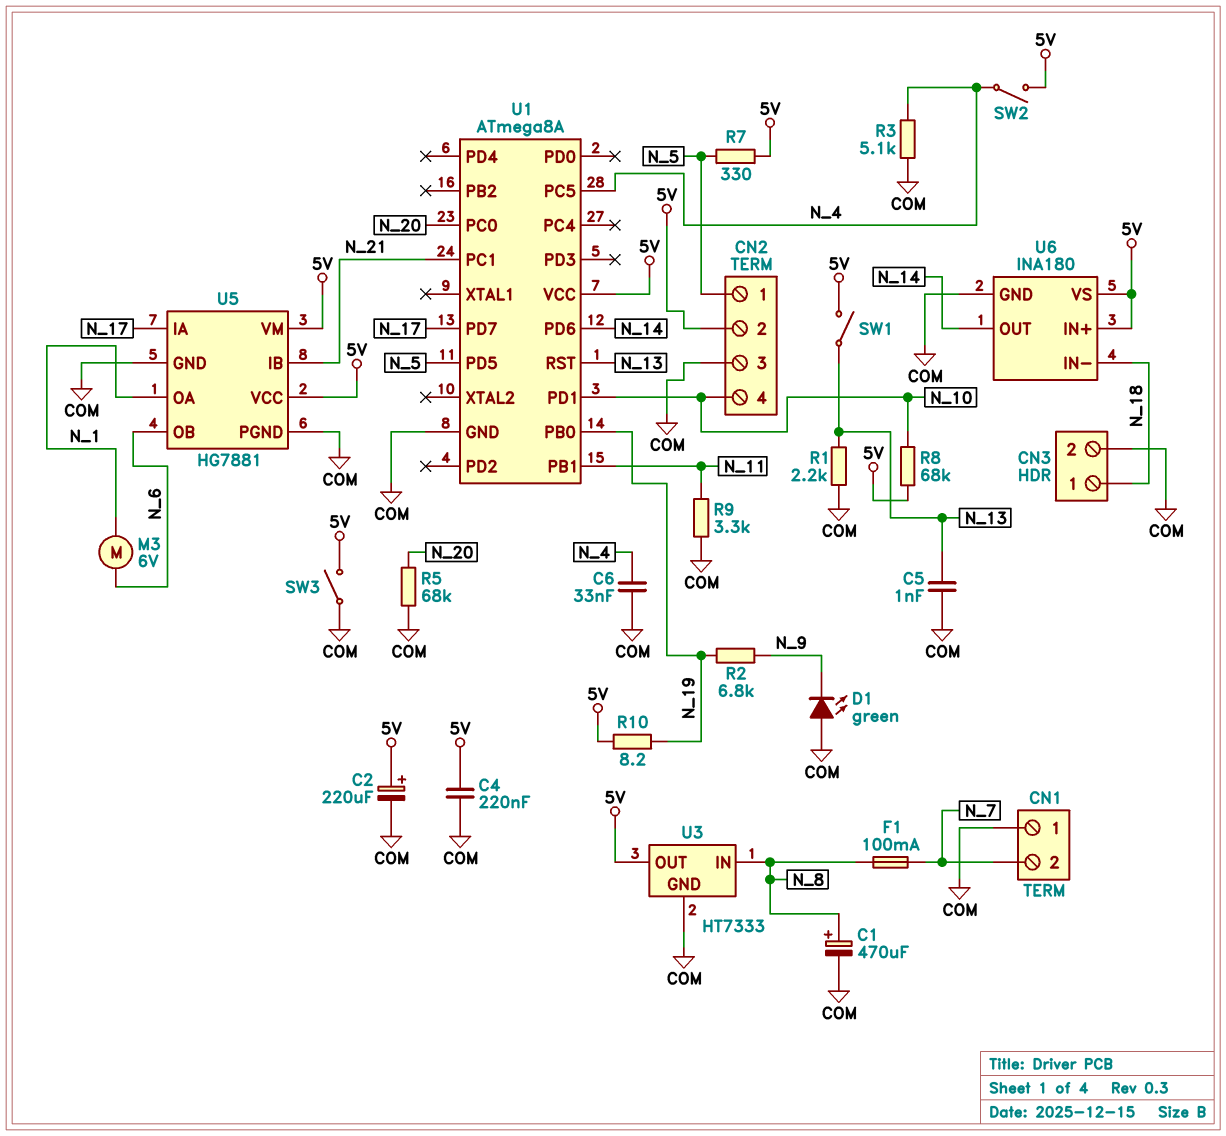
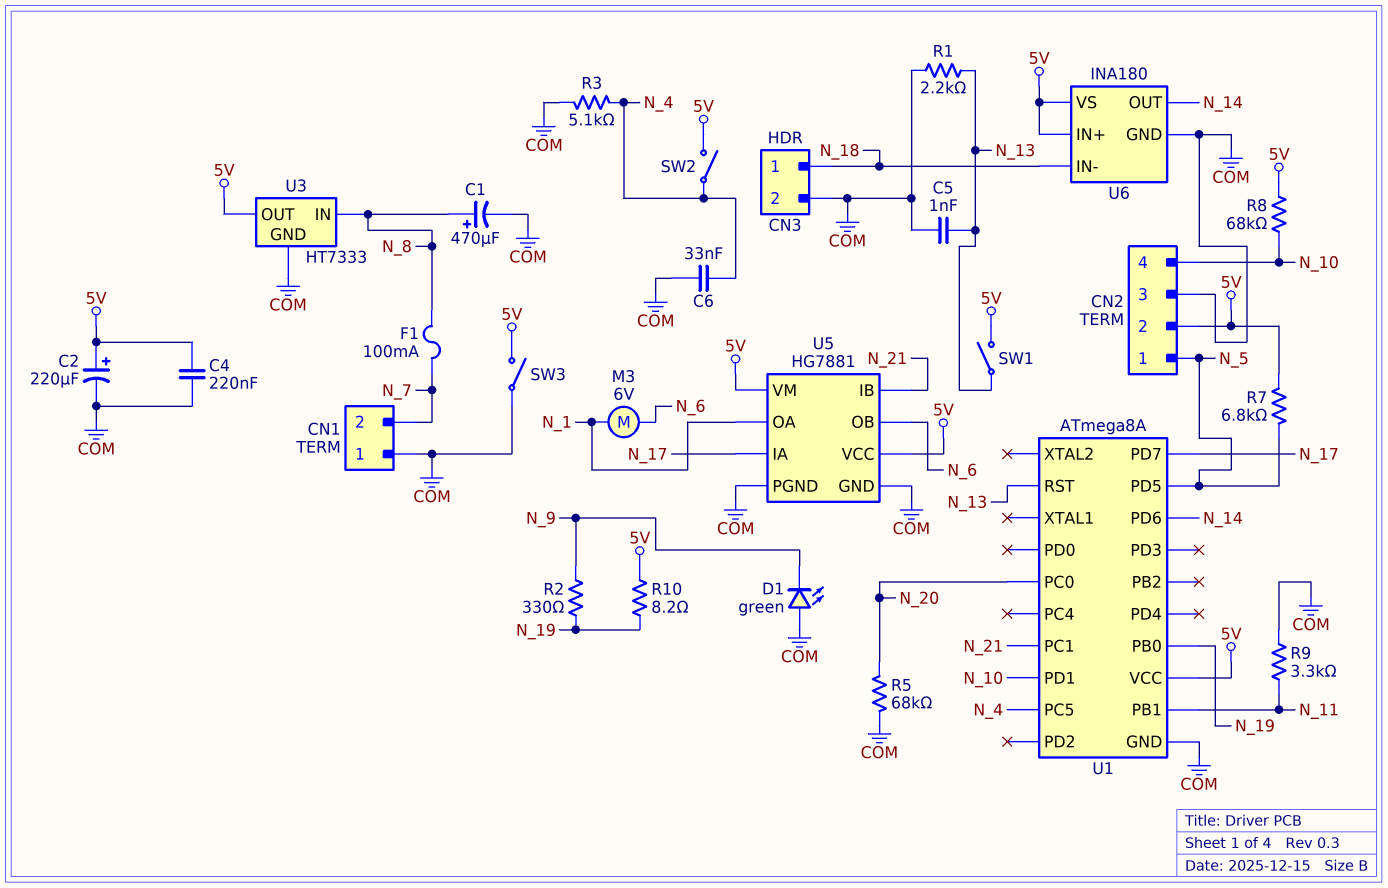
R2: 6.8k (N_9, N_19) -> 330 (N_9, N_19)
R7: 330 (5V, N_5) -> 6.8k (5V, N_5)

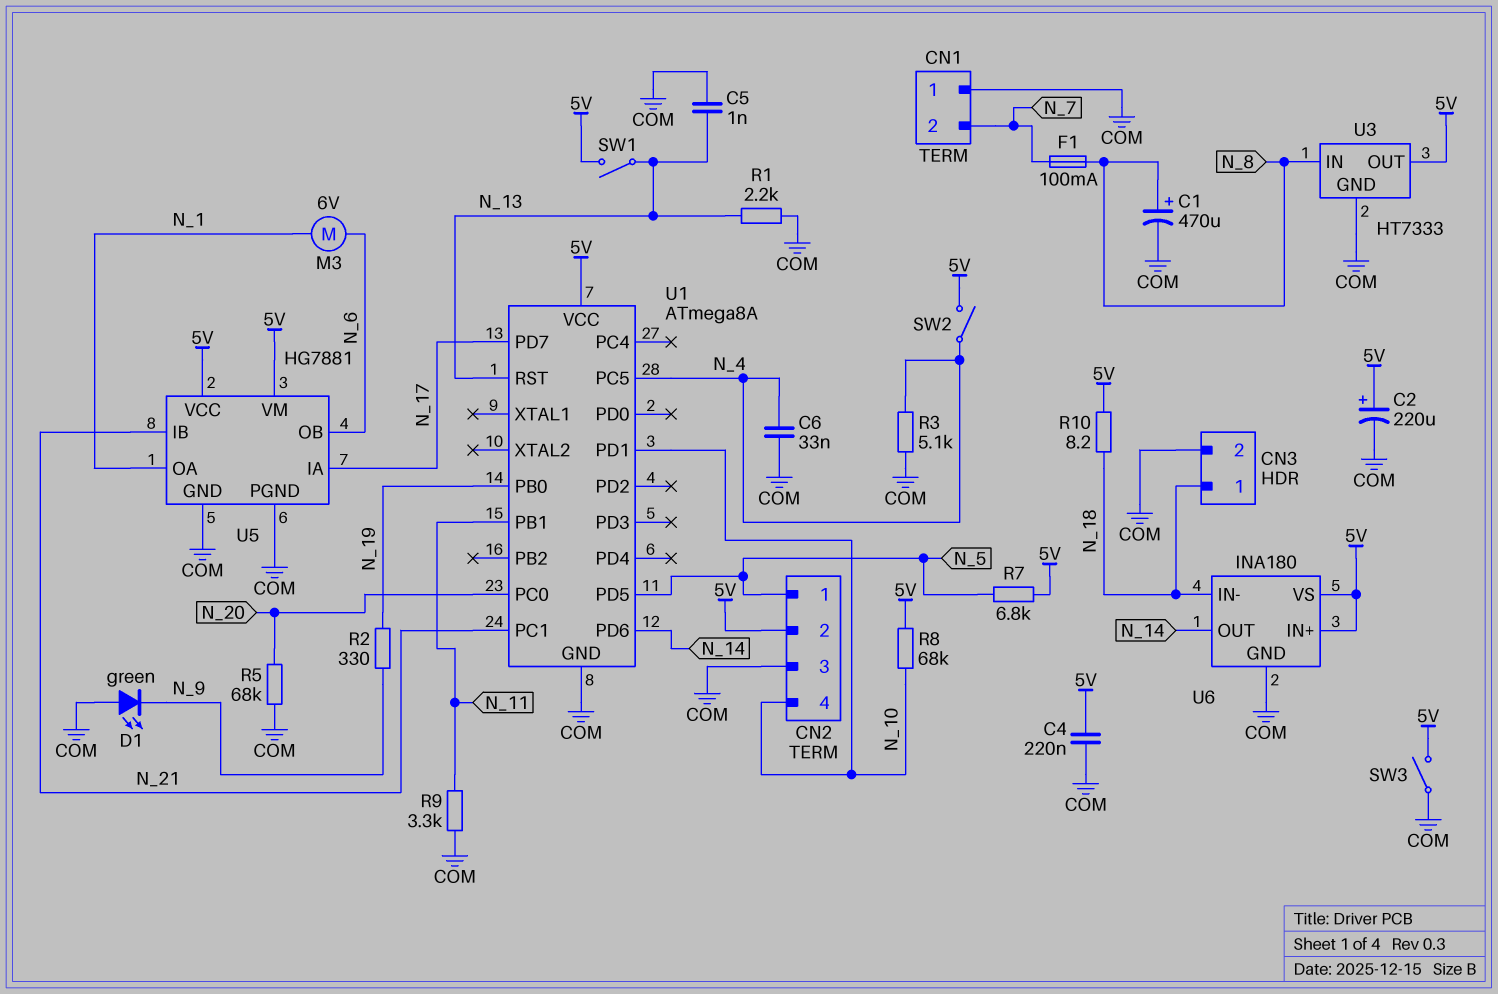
R10: 8.2 (5V, N_19) -> 8.2 (5V, N_18)

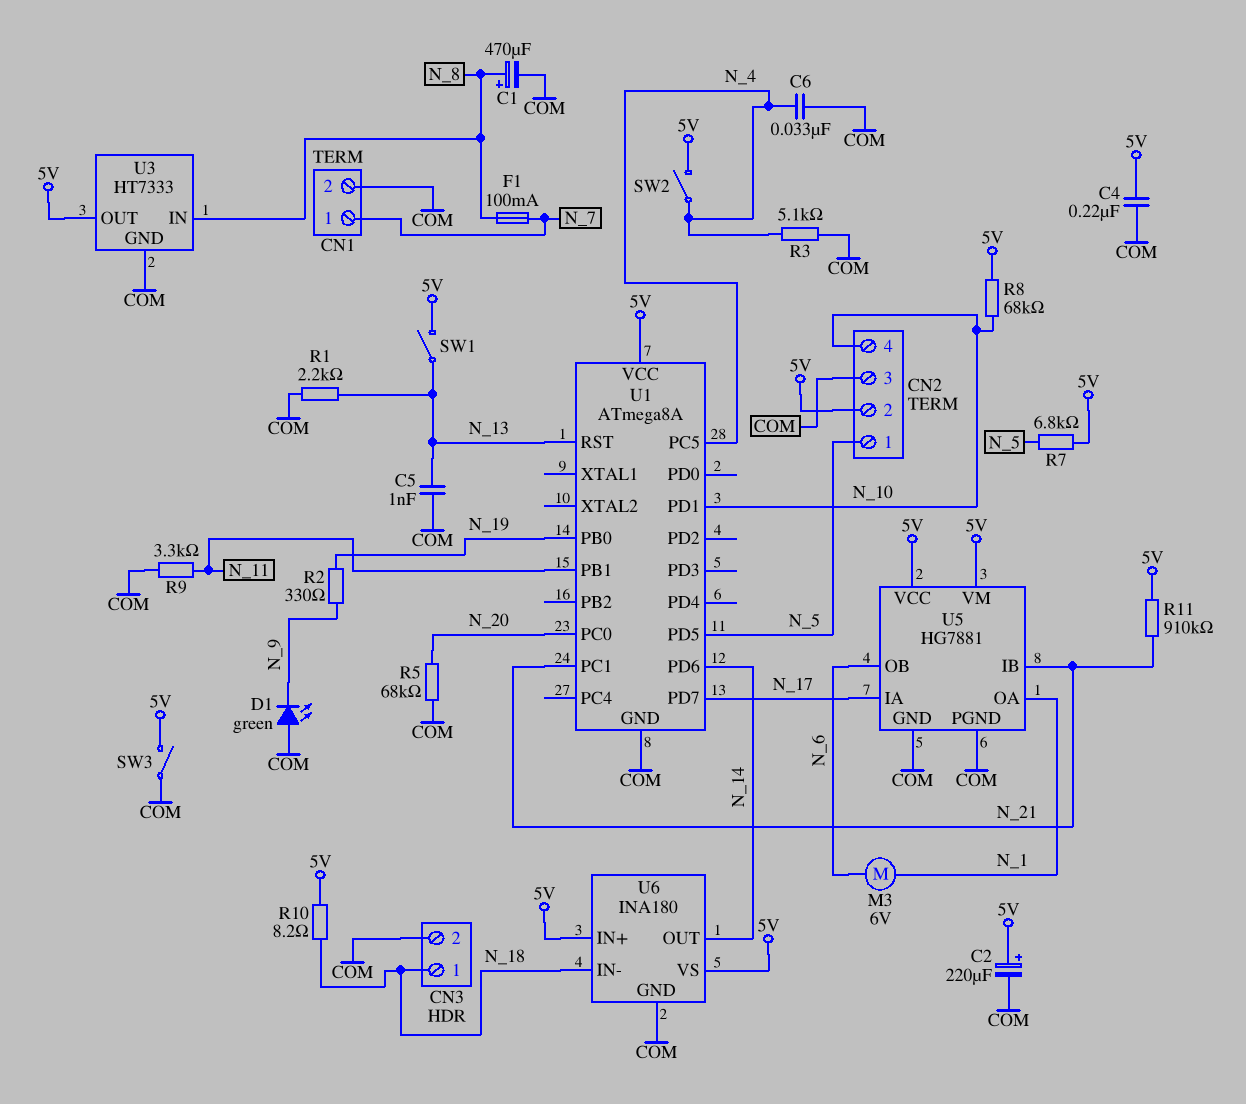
CN1 pin 1: COM -> N_7
CN1 pin 2: N_7 -> COM
R11: none -> 910k (5V, N_21)

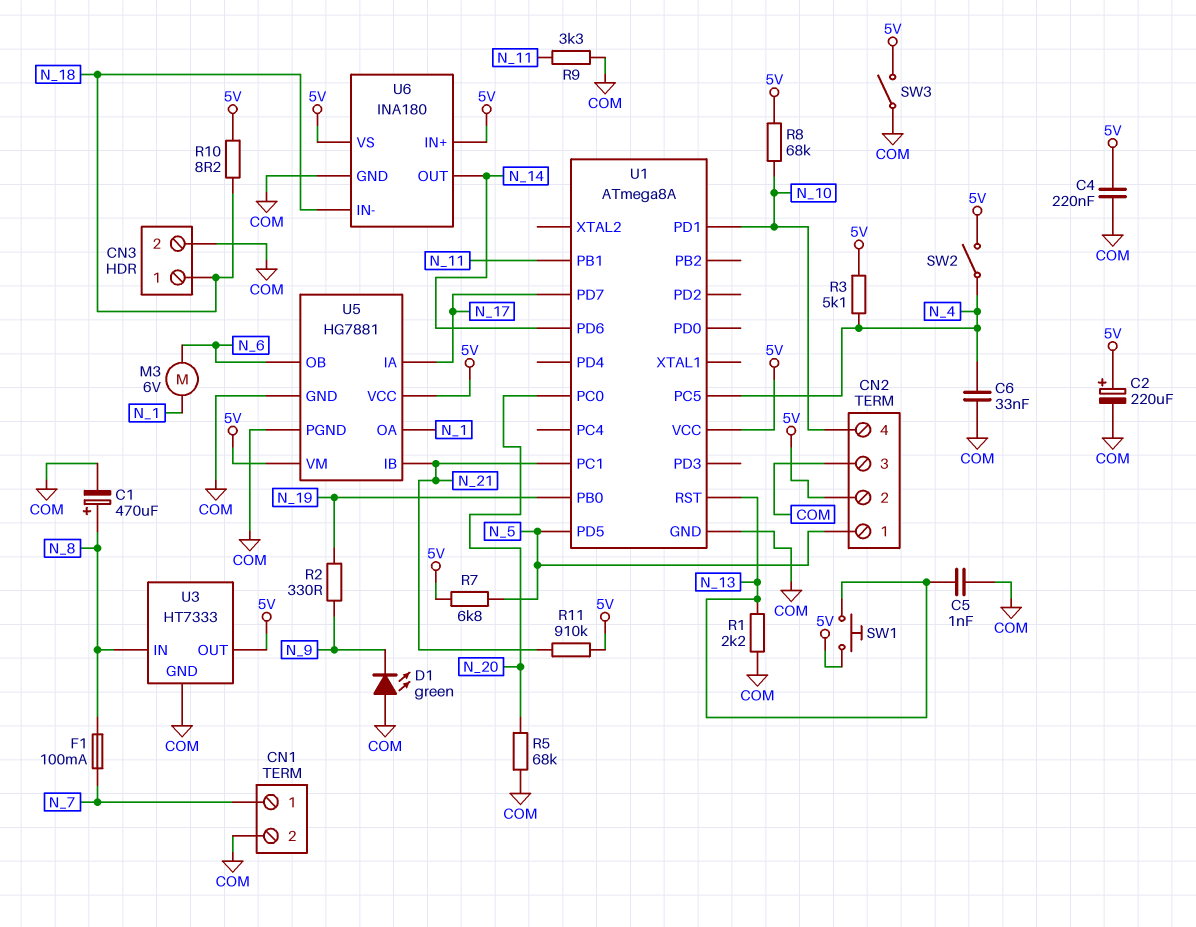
R3: 5.1k (COM, N_4) -> 5.1k (5V, N_4)
SW1: switch (5V, N_13) -> button (5V, N_13)

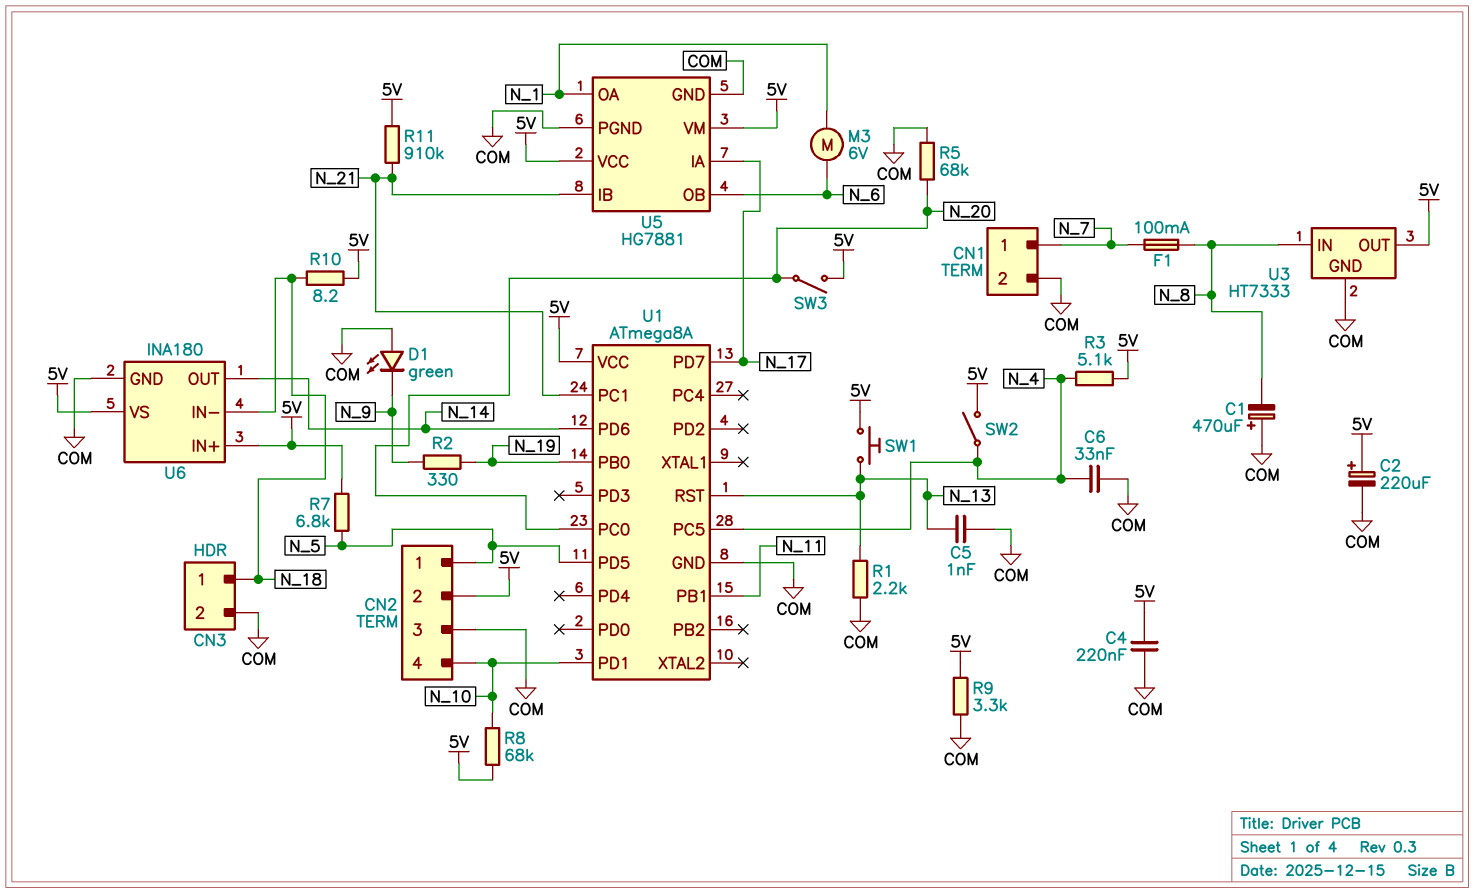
C1: 470uF (plus N_8, minus COM) -> 470uF (plus COM, minus N_8)
R9: 3.3k (COM, N_11) -> 3.3k (5V, COM)
SW3: switch (5V, COM) -> switch (5V, N_20)

